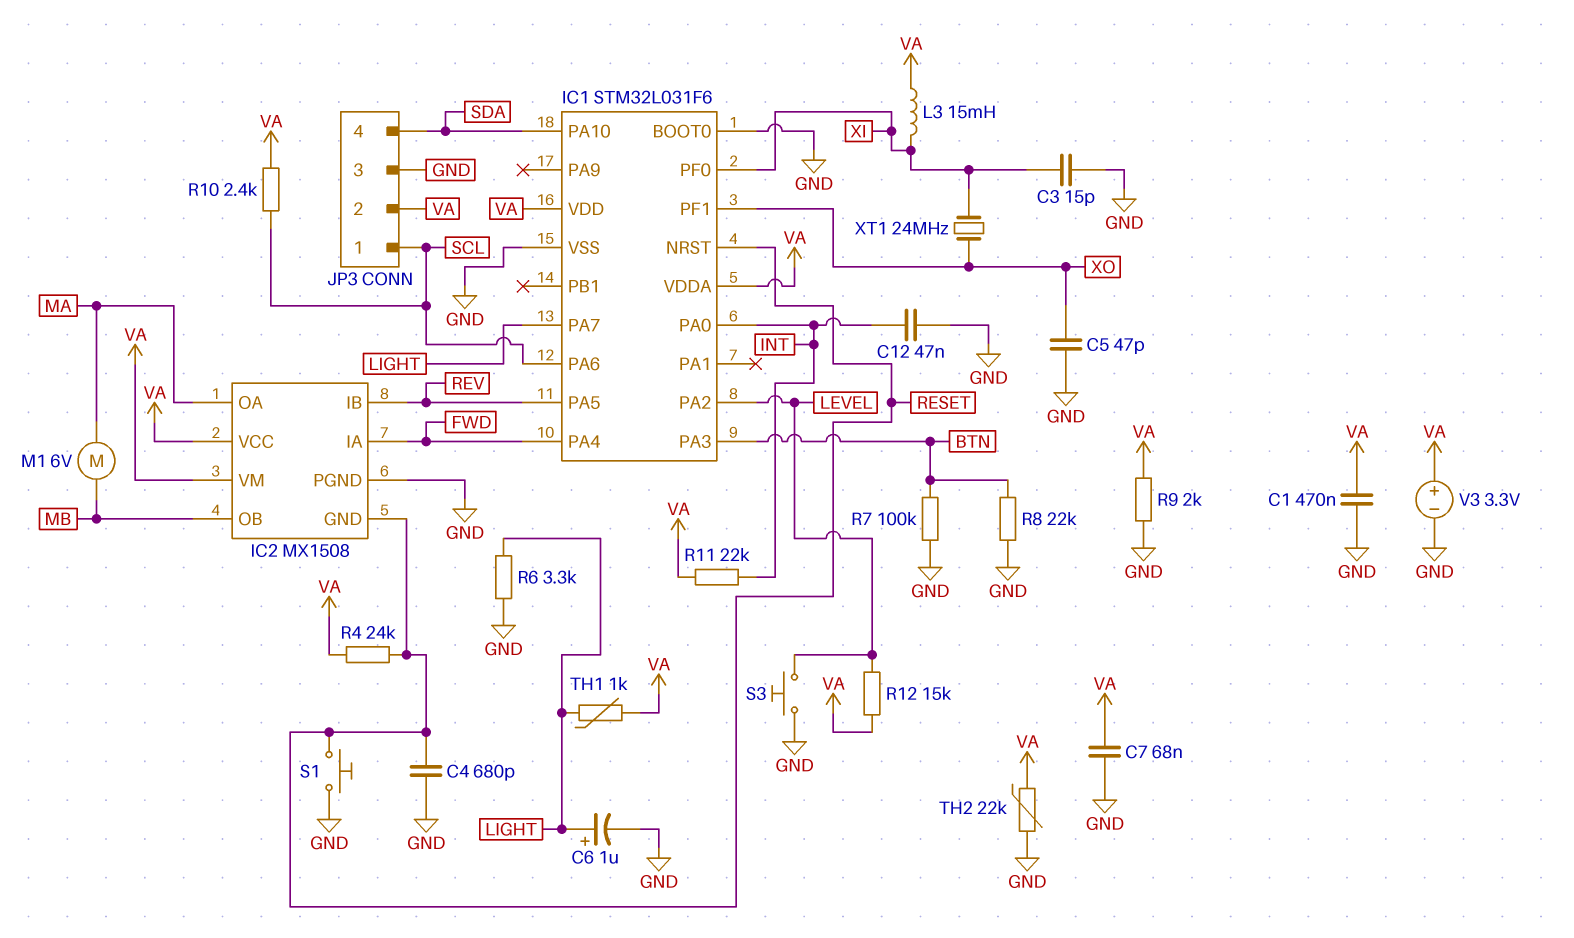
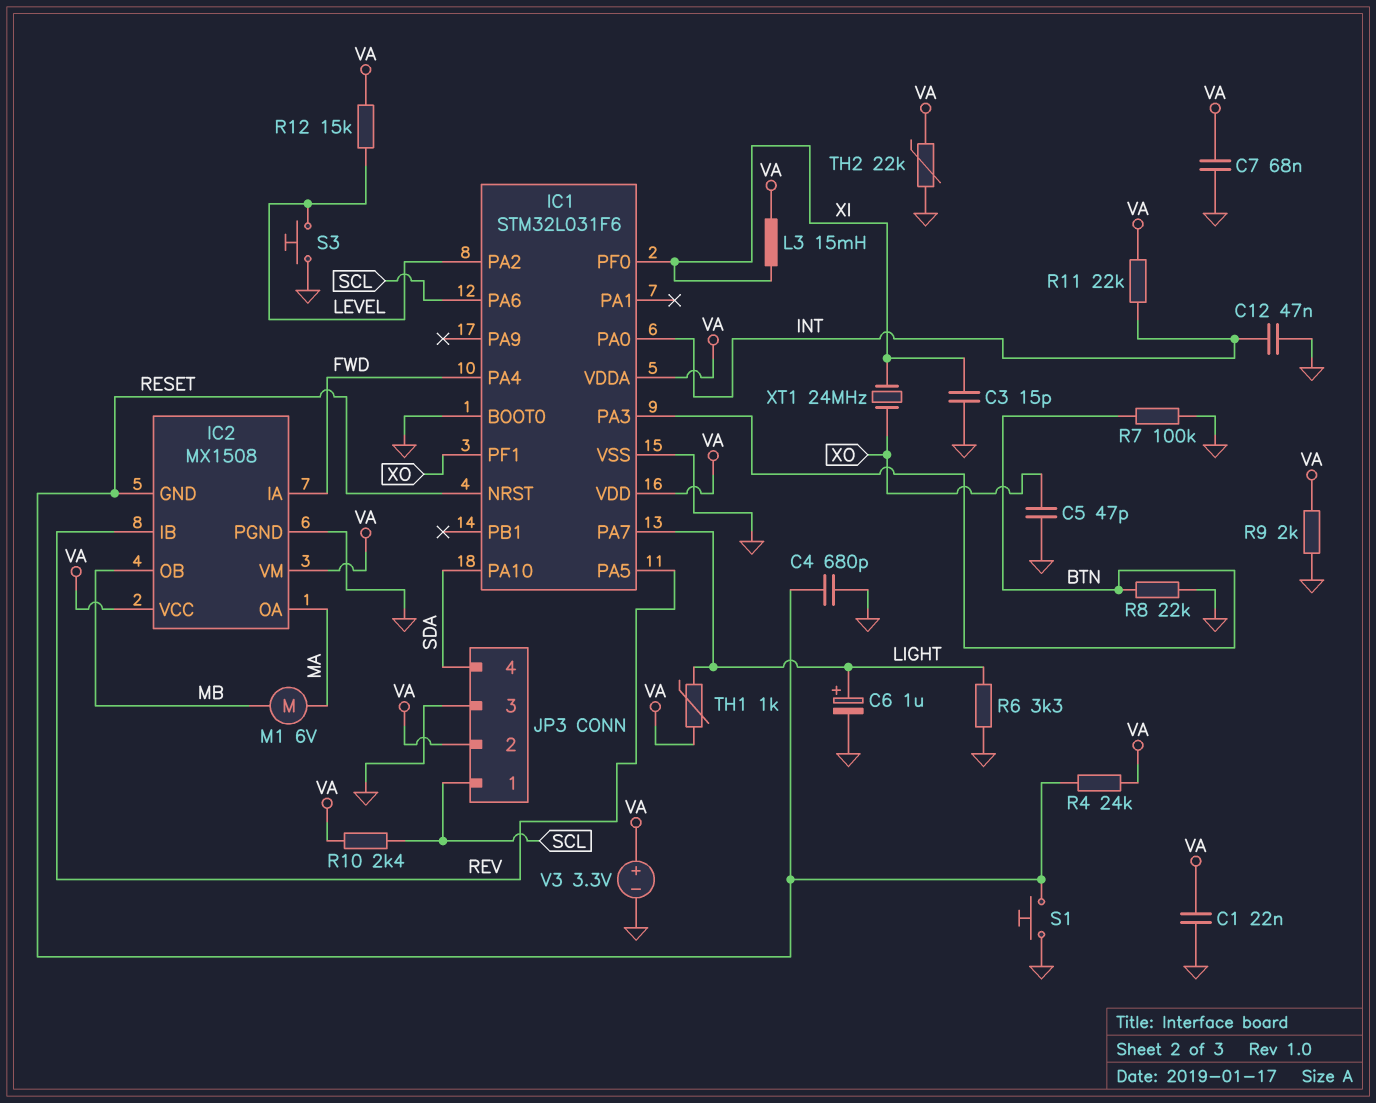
C1: 470nF (GND, VA) -> 22nF (GND, VA)

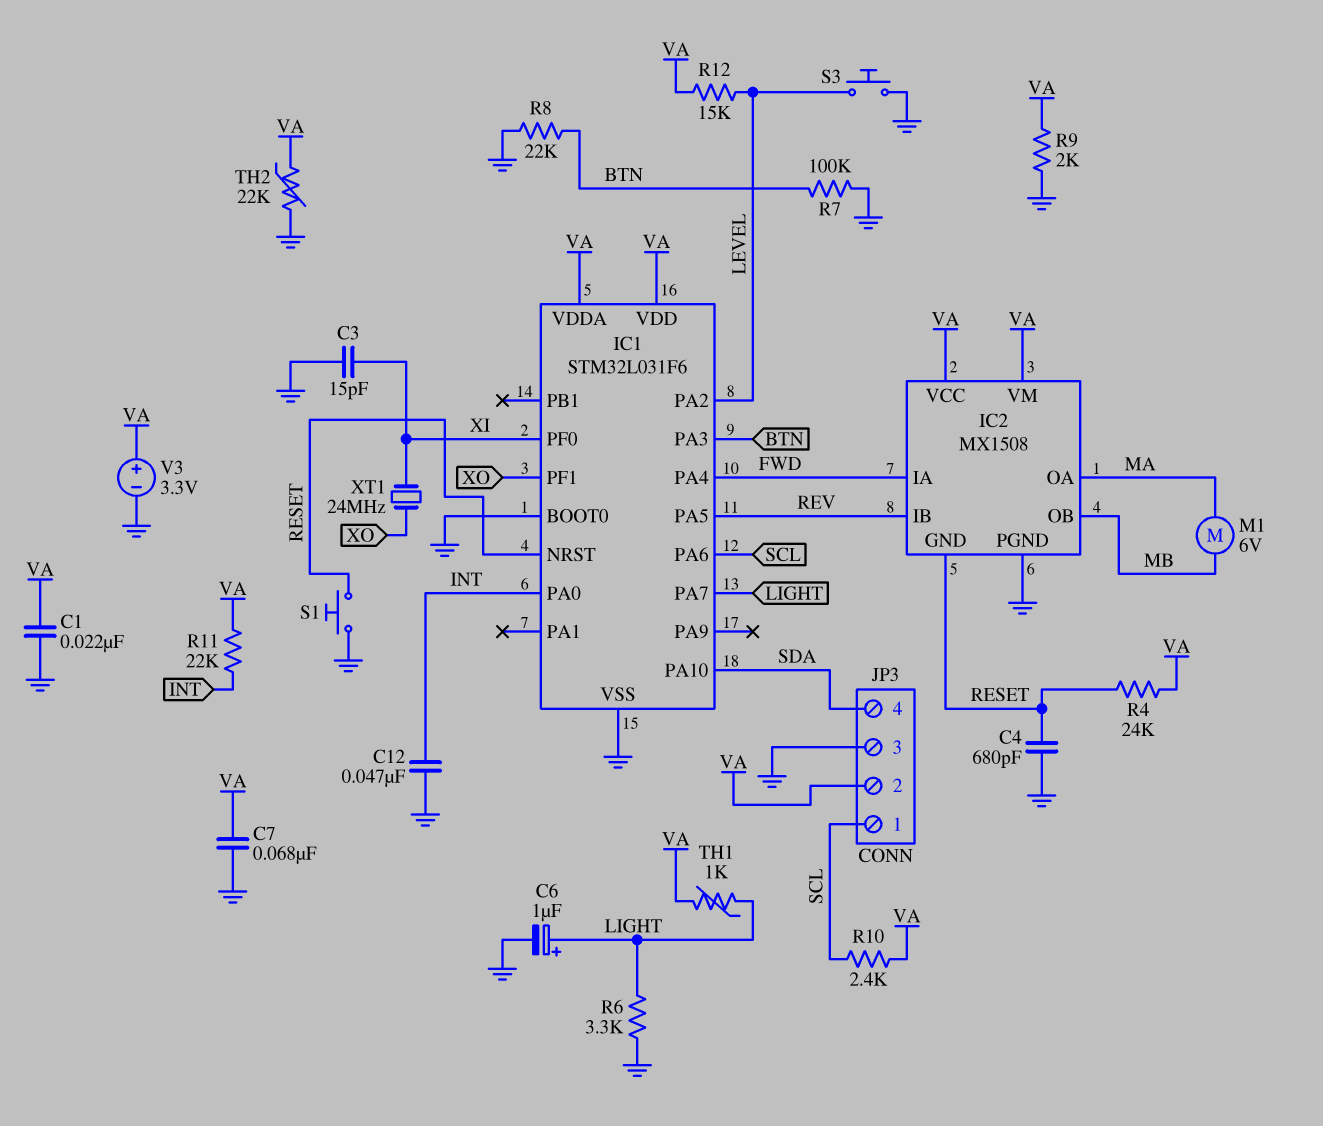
C5: 47pF (GND, XO) -> none
L3: 15mH (VA, XI) -> none

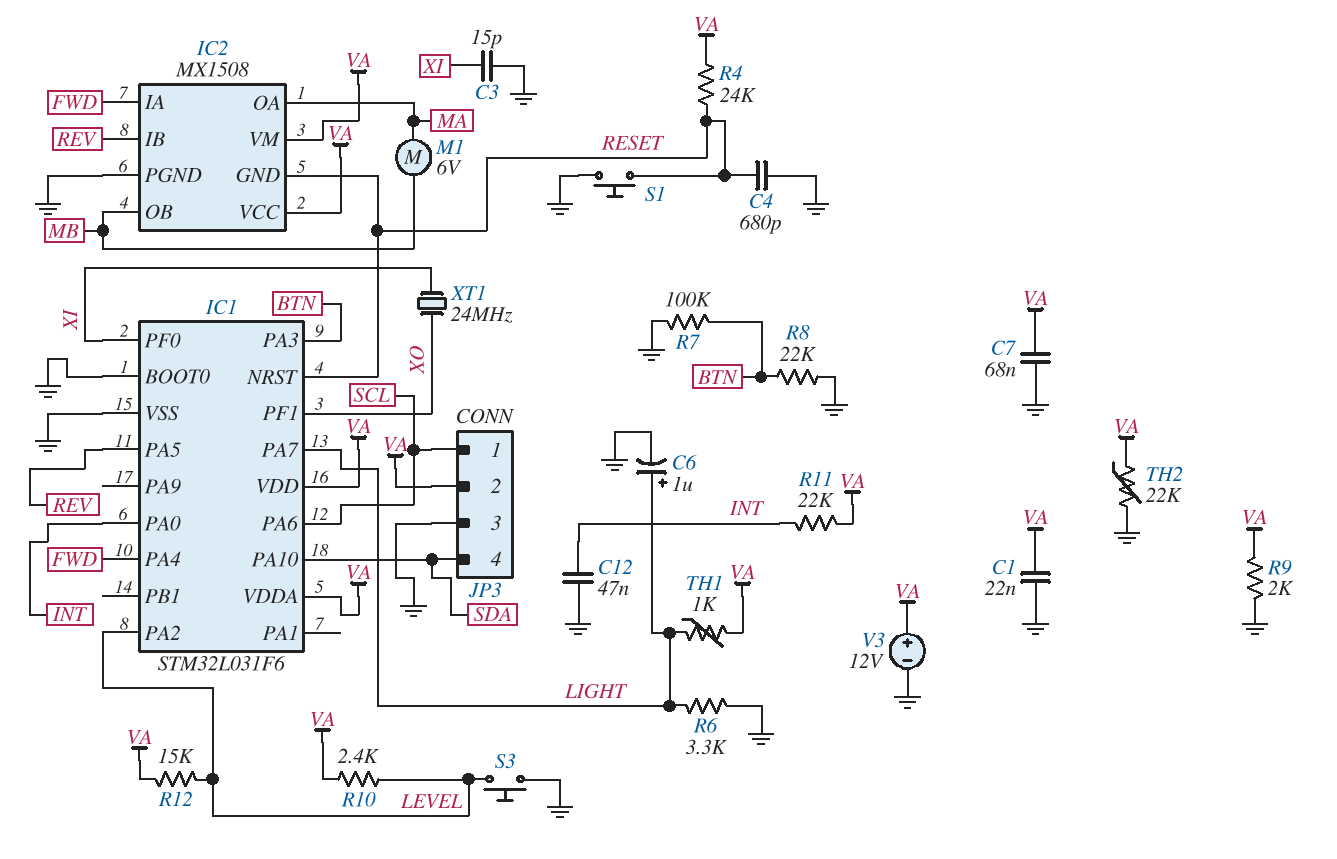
R10: 2.4k (SCL, VA) -> 2.4k (LEVEL, VA)
V3: 3.3V (plus VA, minus GND) -> 12V (plus VA, minus GND)

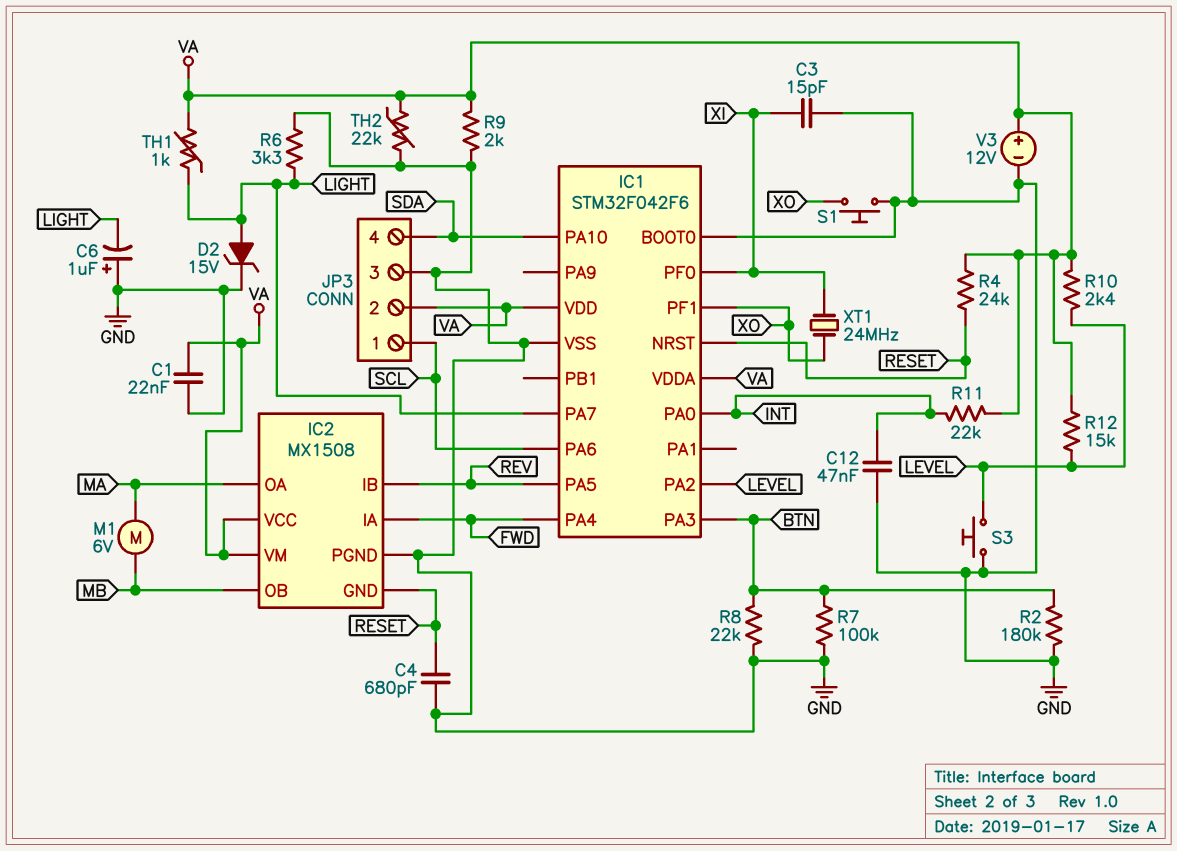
C6: 1uF (plus LIGHT, minus GND) -> 1uF (plus GND, minus LIGHT)
C7: 68nF (GND, VA) -> none
D2: none -> zener 15V (A LIGHT, K GND)
IC1: STM32L031F6 -> STM32F042F6
R2: none -> 180k (BTN, GND)
S1: button (GND, RESET) -> button (GND, XO)

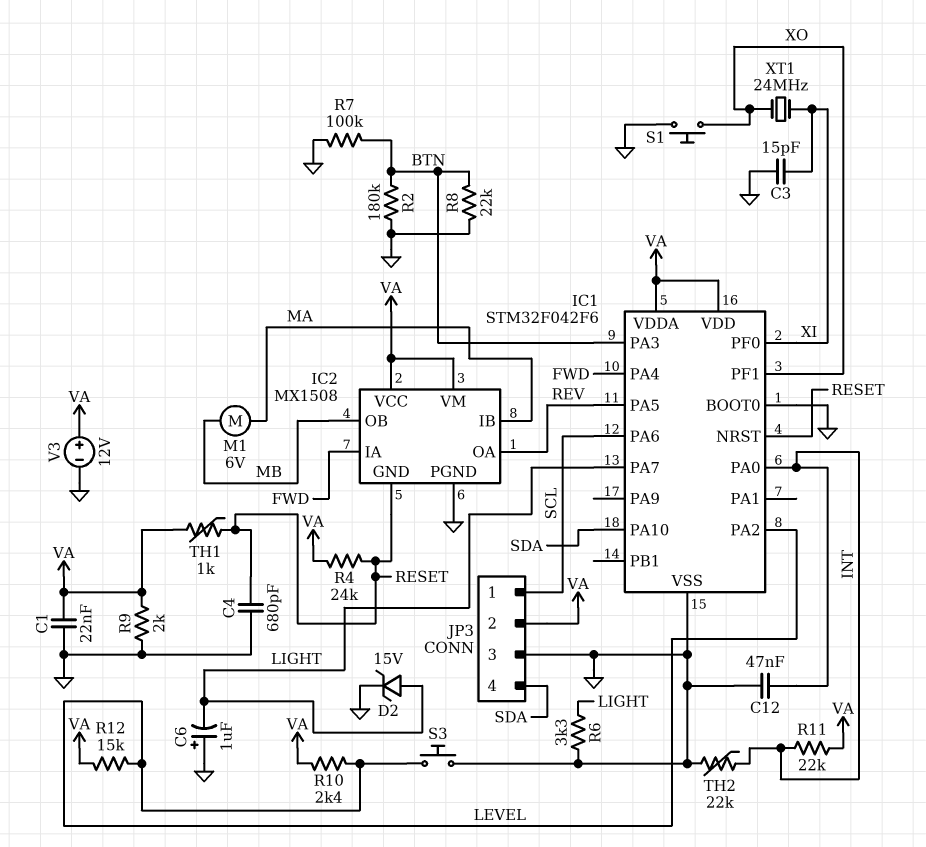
IC2 pin IB: REV -> MA
IC2 pin OA: MA -> REV
TH1: 1k (LIGHT, VA) -> 1k (RESET, VA)
TH2: 22k (GND, VA) -> 22k (GND, INT)

